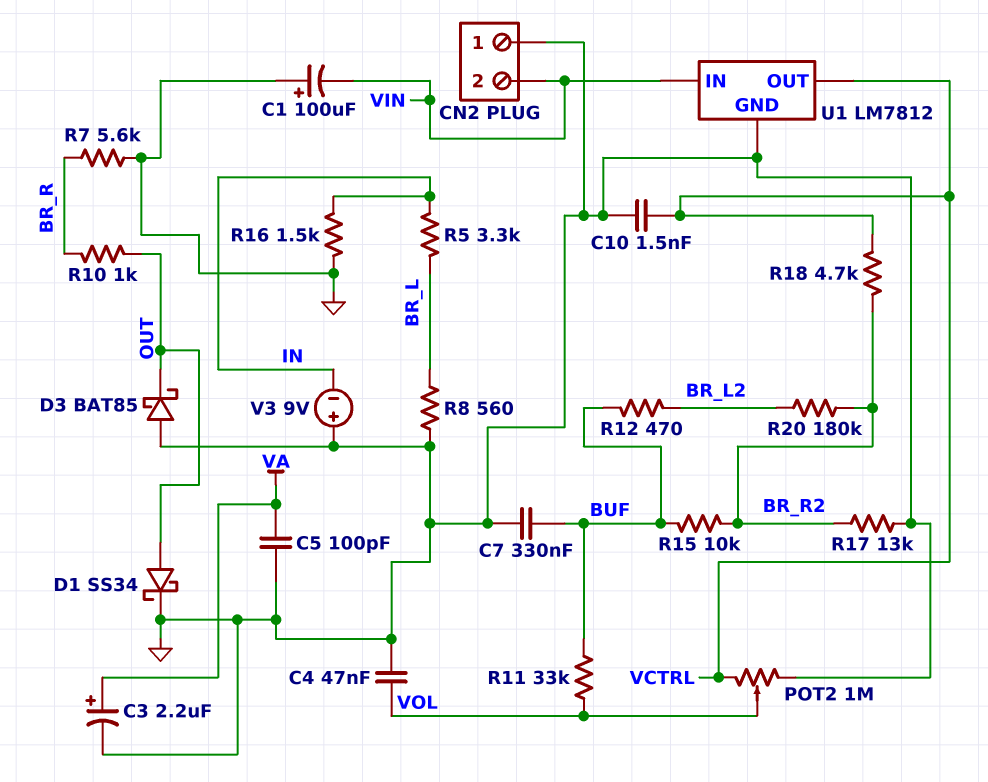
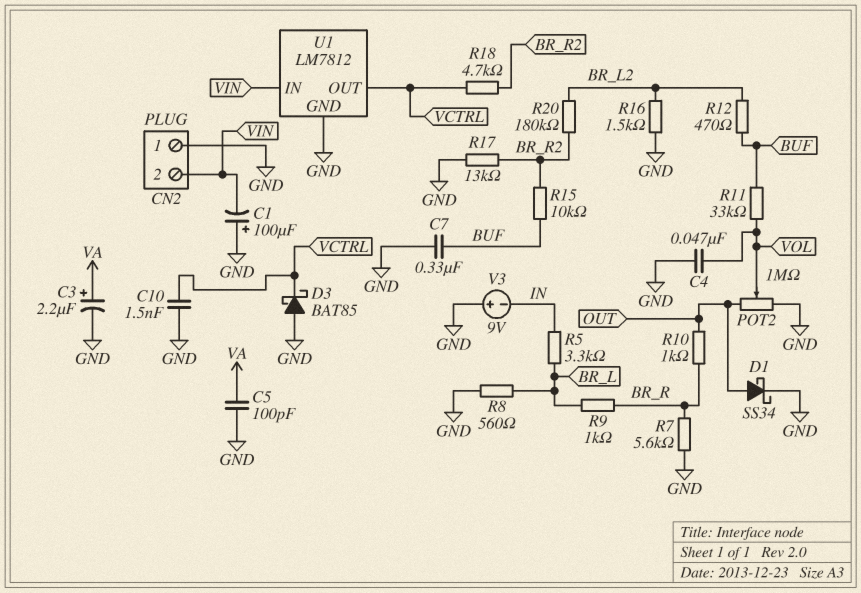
D3: schottky BAT85 (A GND, K OUT) -> schottky BAT85 (A GND, K VCTRL)
POT2: 1M (GND, VCTRL, wiper VOL) -> 1M (GND, OUT, wiper VOL)
R9: none -> 1k (BR_L, BR_R)
R16: 1.5k (GND, IN) -> 1.5k (BR_L2, GND)

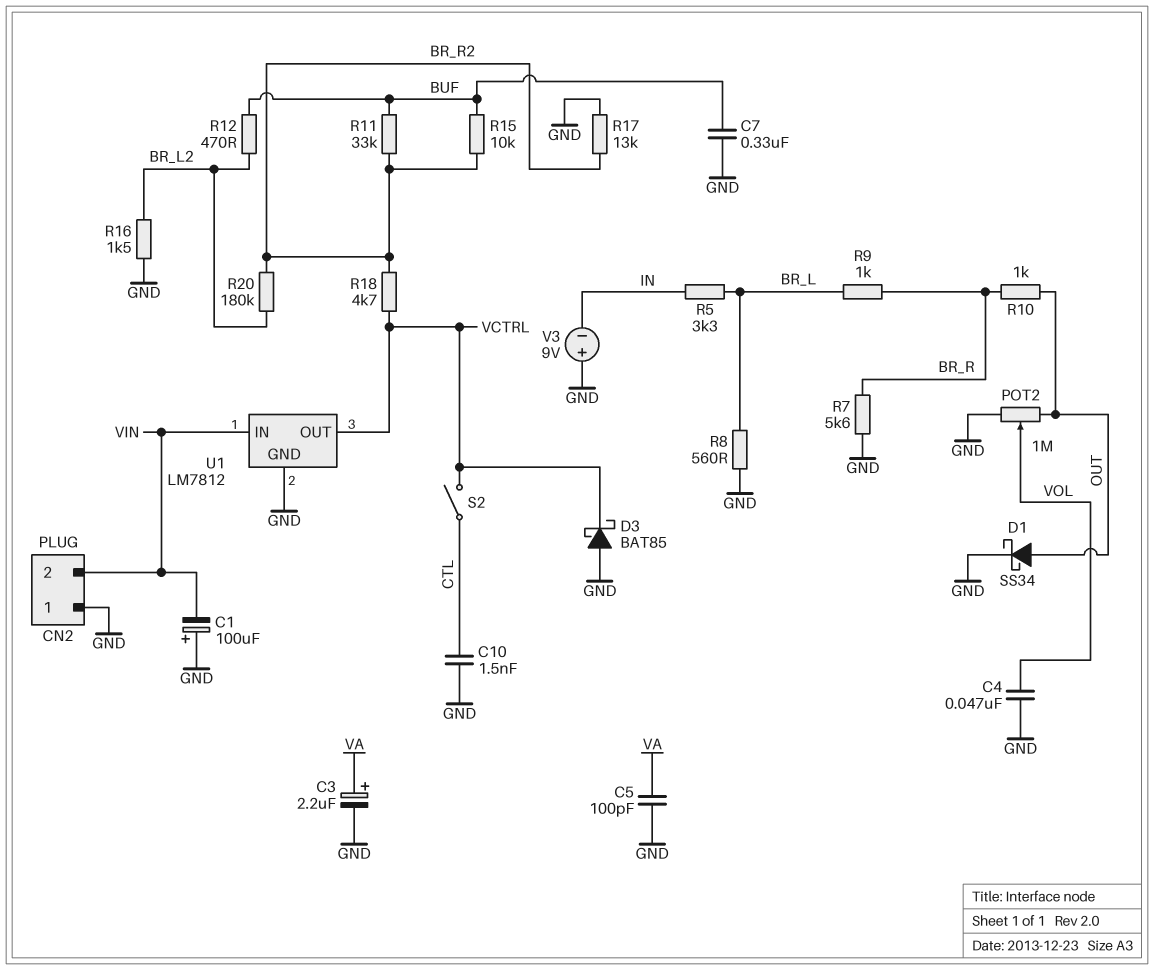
C10: 1.5nF (GND, VCTRL) -> 1.5nF (CTL, GND)
R11: 33k (BUF, VOL) -> 33k (BR_R2, BUF)
S2: none -> switch (CTL, VCTRL)

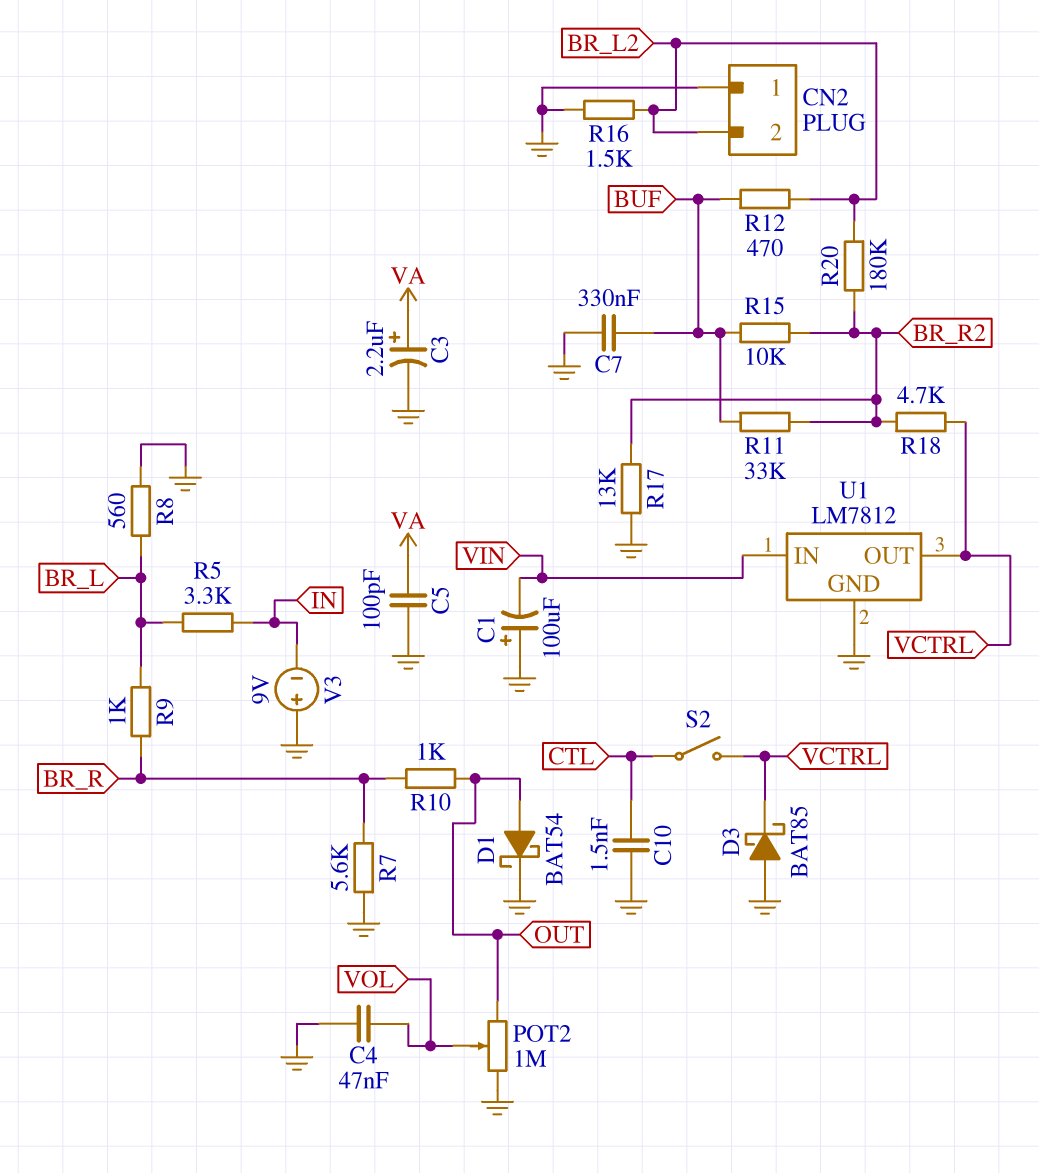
CN2 pin 2: VIN -> BR_L2
D1: schottky SS34 (A OUT, K GND) -> schottky BAT54 (A OUT, K GND)

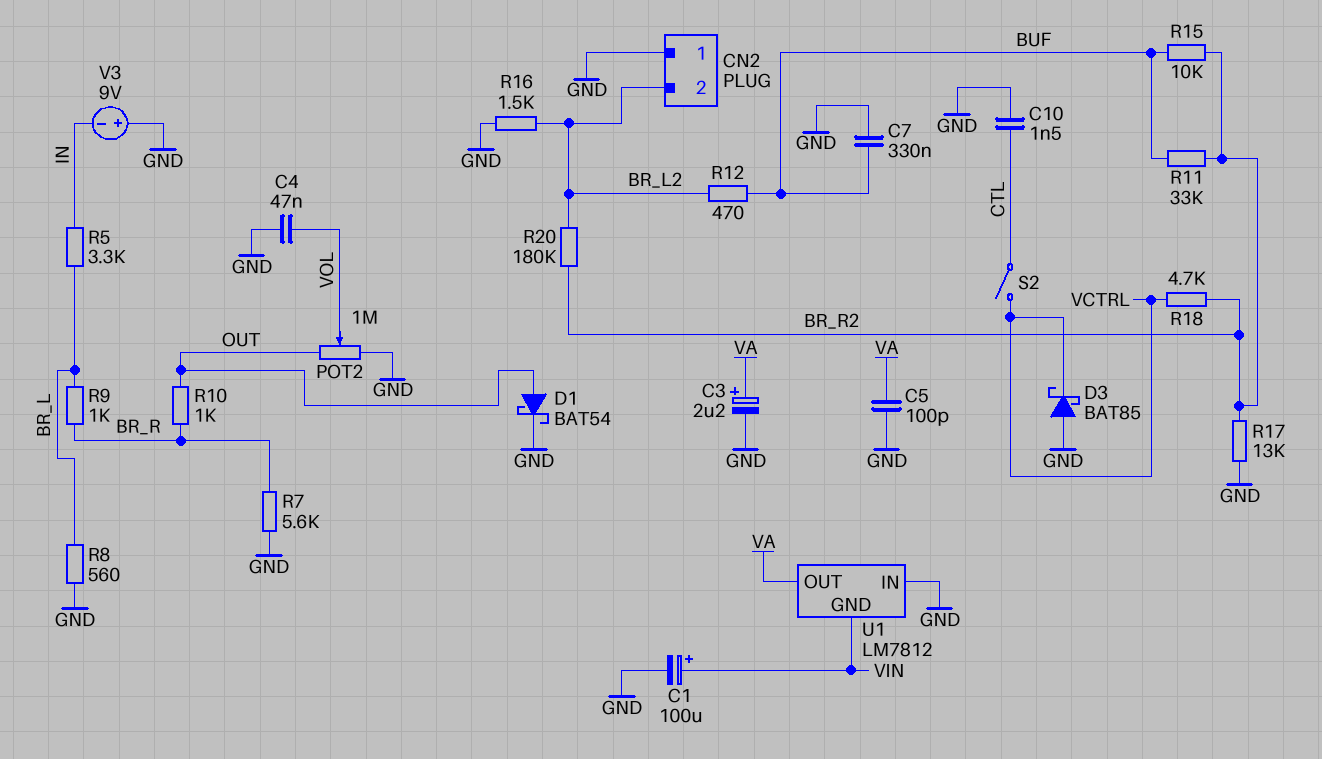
C1: 100uF (plus GND, minus VIN) -> 100uF (plus VIN, minus GND)
U1 pin GND: GND -> VIN
U1 pin IN: VIN -> GND
U1 pin OUT: VCTRL -> VA

